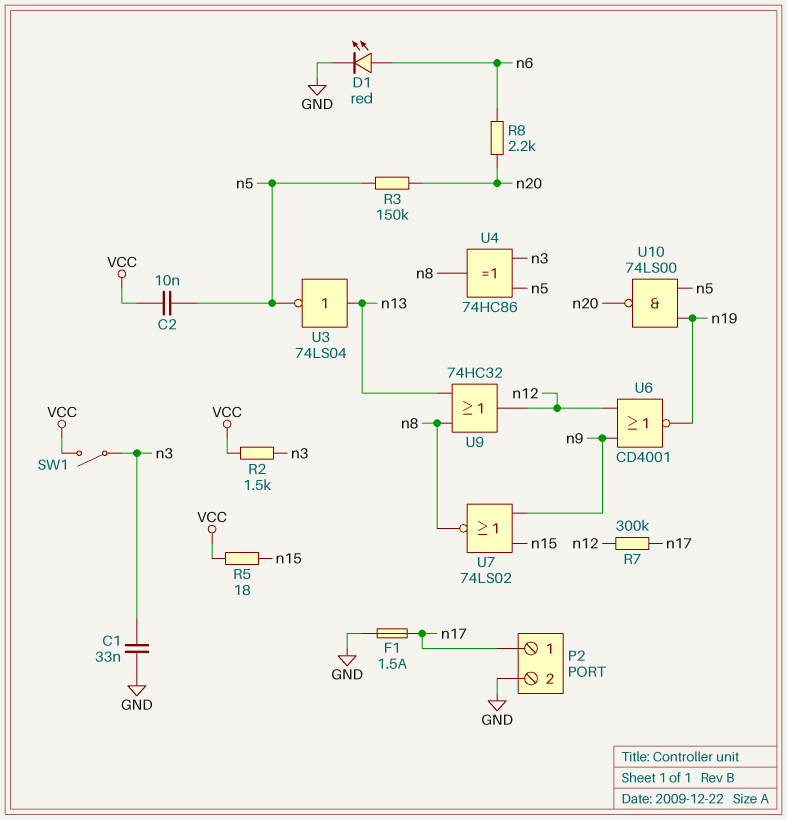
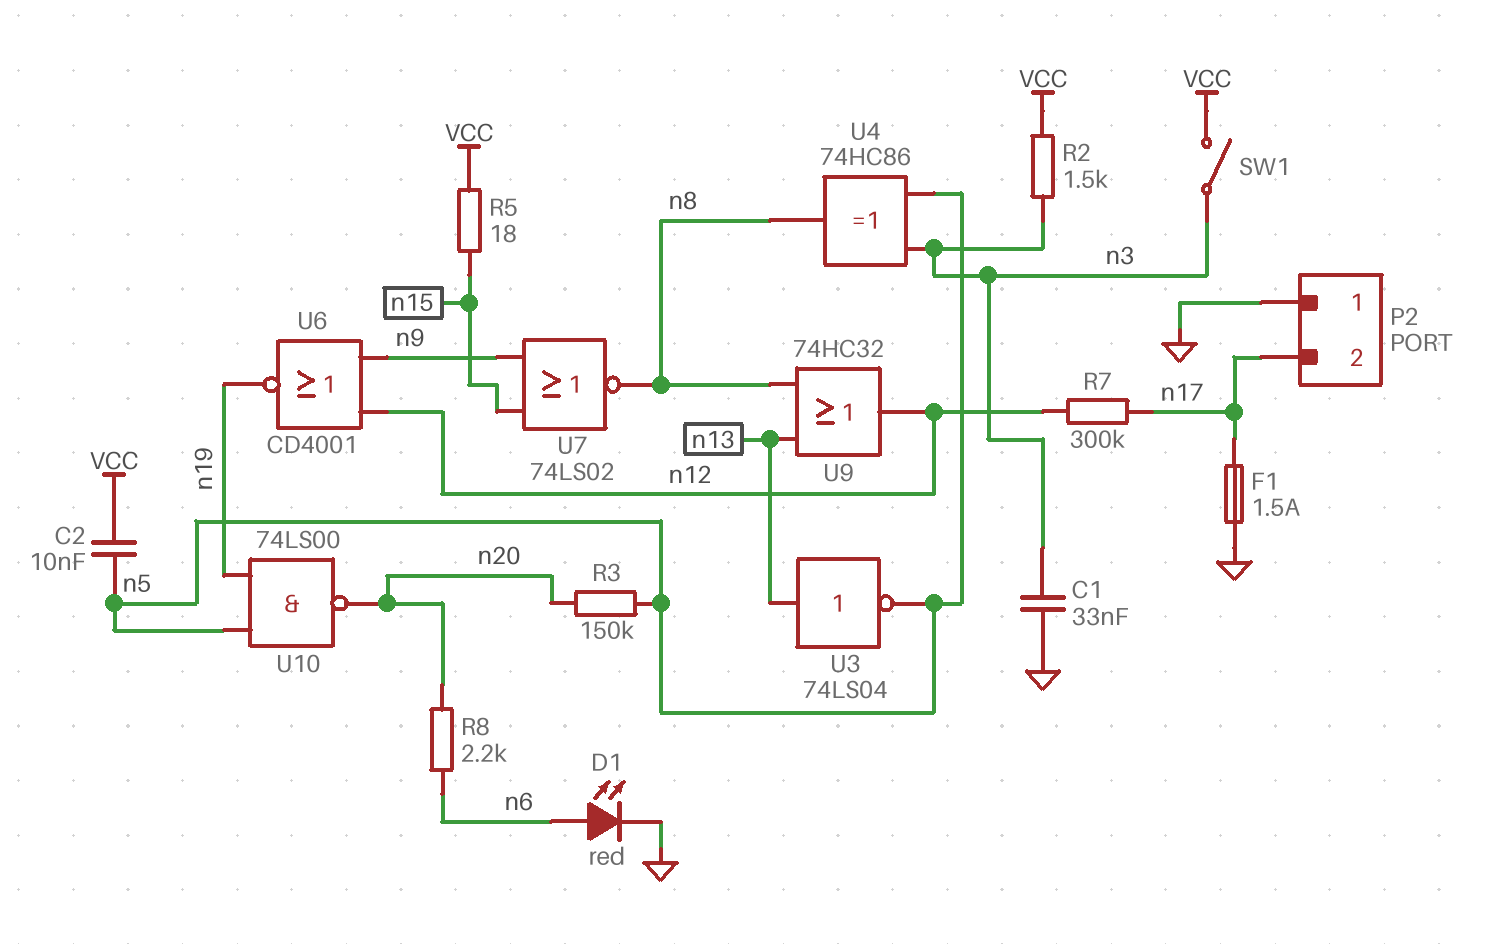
P2 pin 1: n17 -> GND
P2 pin 2: GND -> n17

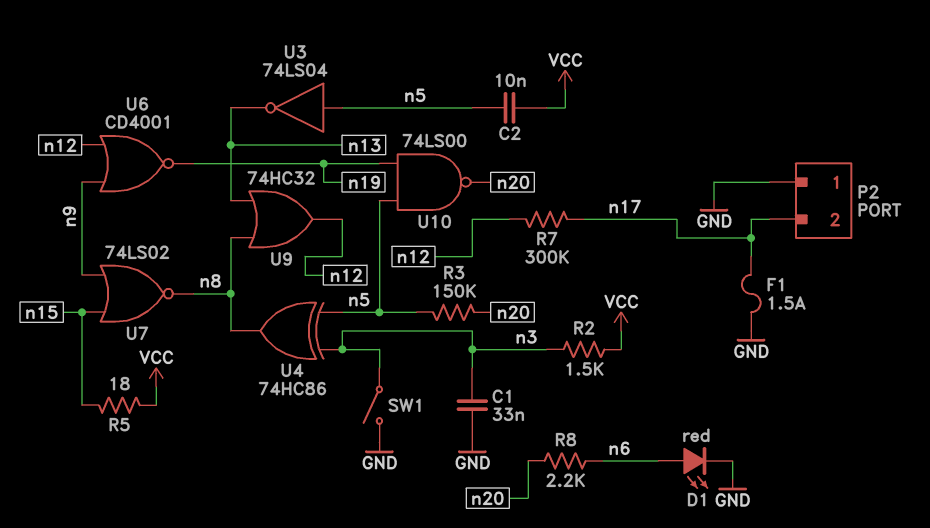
SW1: switch (VCC, n3) -> switch (GND, n3)
U3: NOT 74LS04 (in n13, out n5) -> NOT 74LS04 (in n5, out n13)

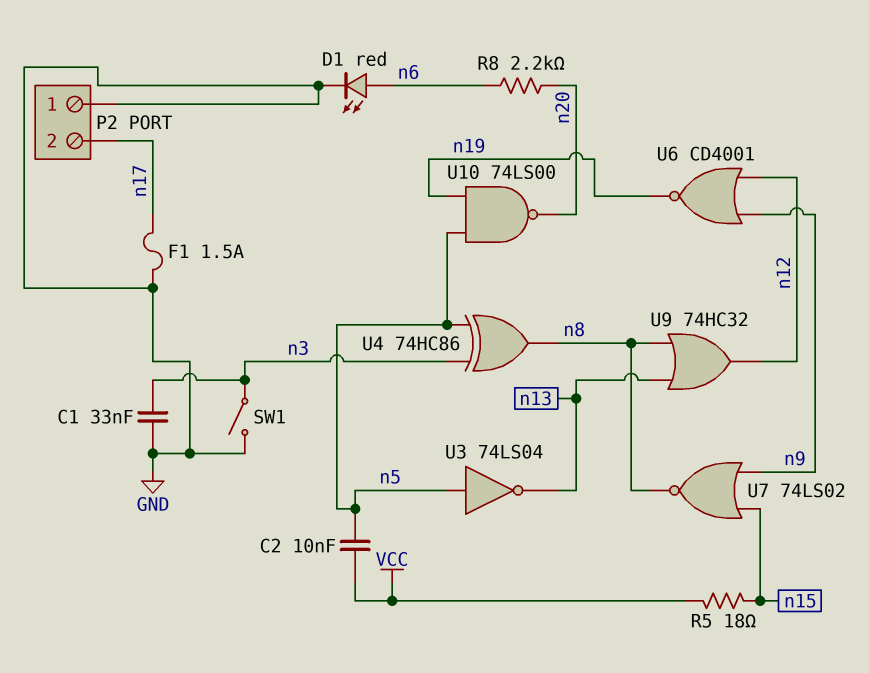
R2: 1.5k (VCC, n3) -> none
R3: 150k (n5, n20) -> none
R7: 300k (n12, n17) -> none

